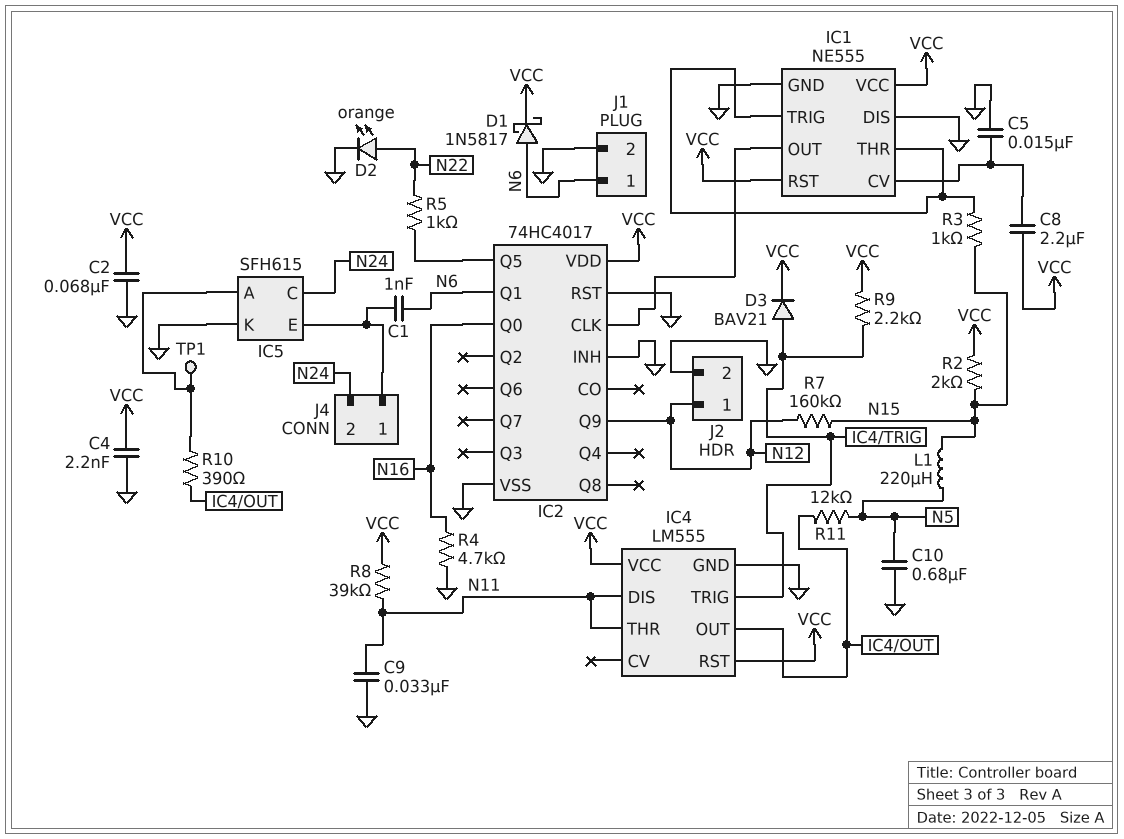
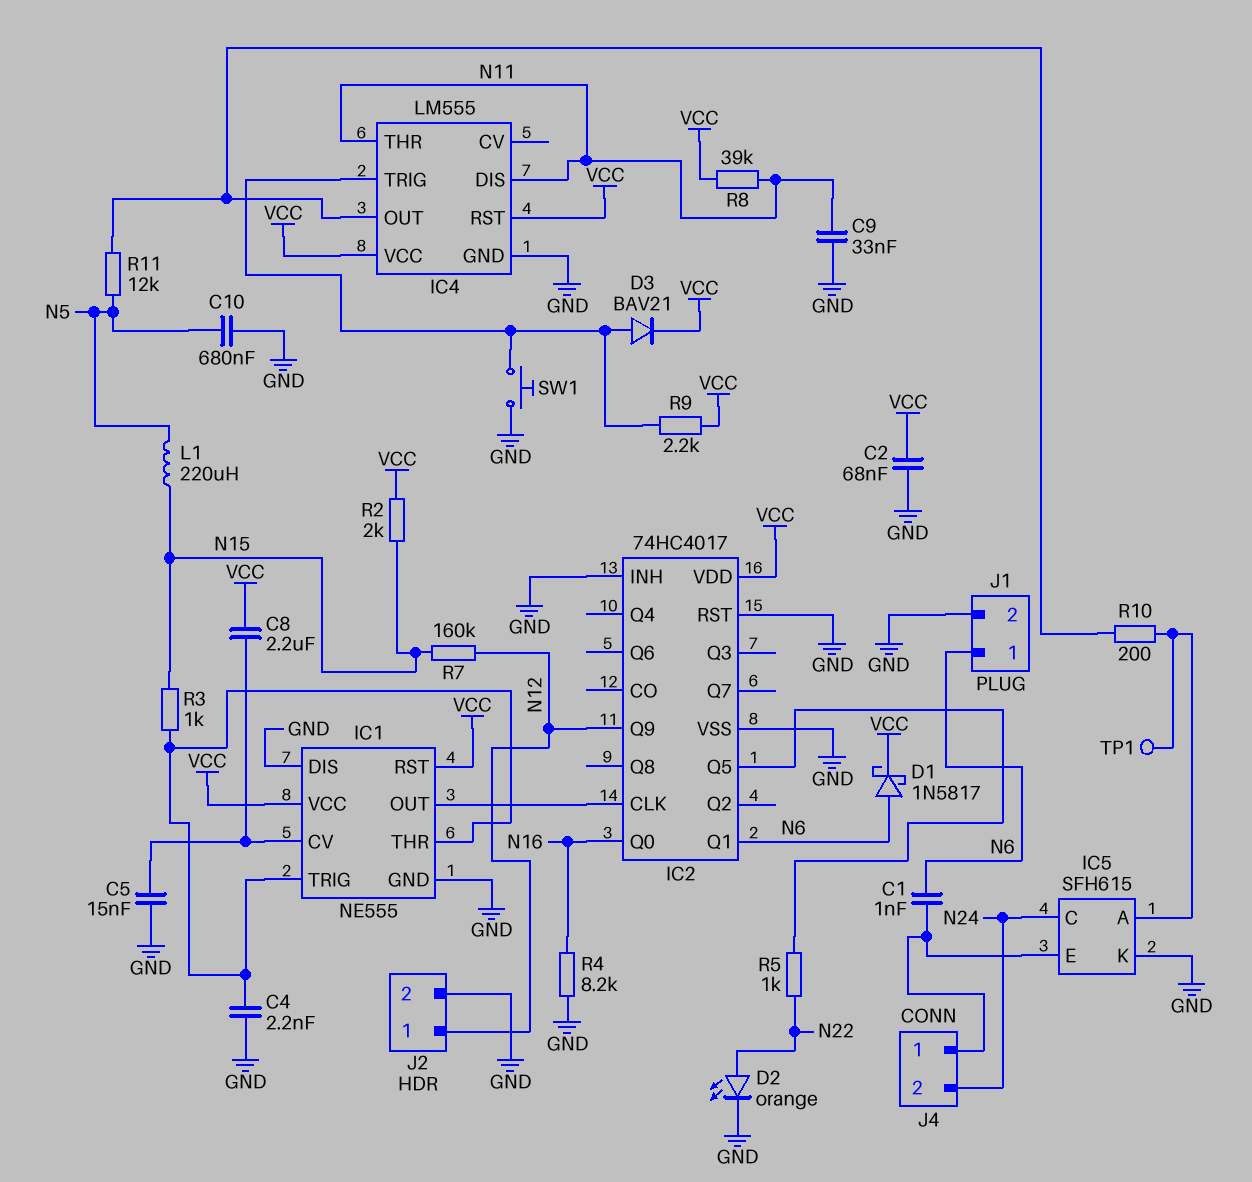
C4: 2.2nF (GND, VCC) -> 2.2nF (GND, IC1/THR)
R4: 4.7k (GND, N16) -> 8.2k (GND, N16)
R10: 390 (IC4/OUT, IC5/A) -> 200 (IC4/OUT, IC5/A)
SW1: none -> button (GND, IC4/TRIG)

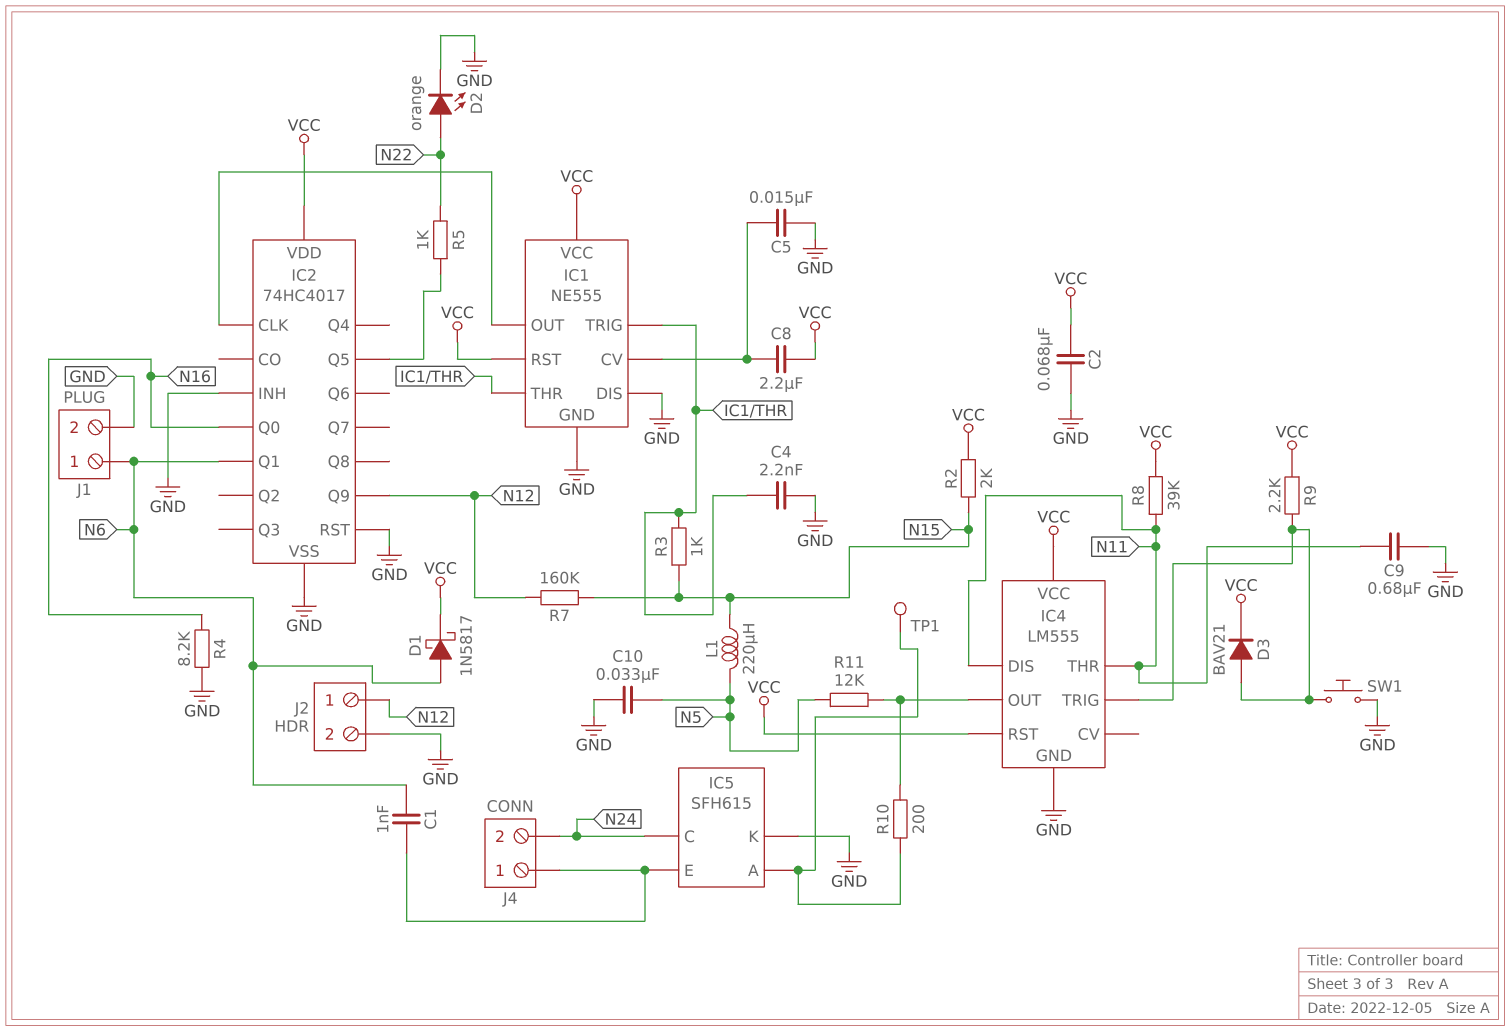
C9: 33nF (GND, N11) -> 680nF (GND, N11)
C10: 680nF (GND, N5) -> 33nF (GND, N5)

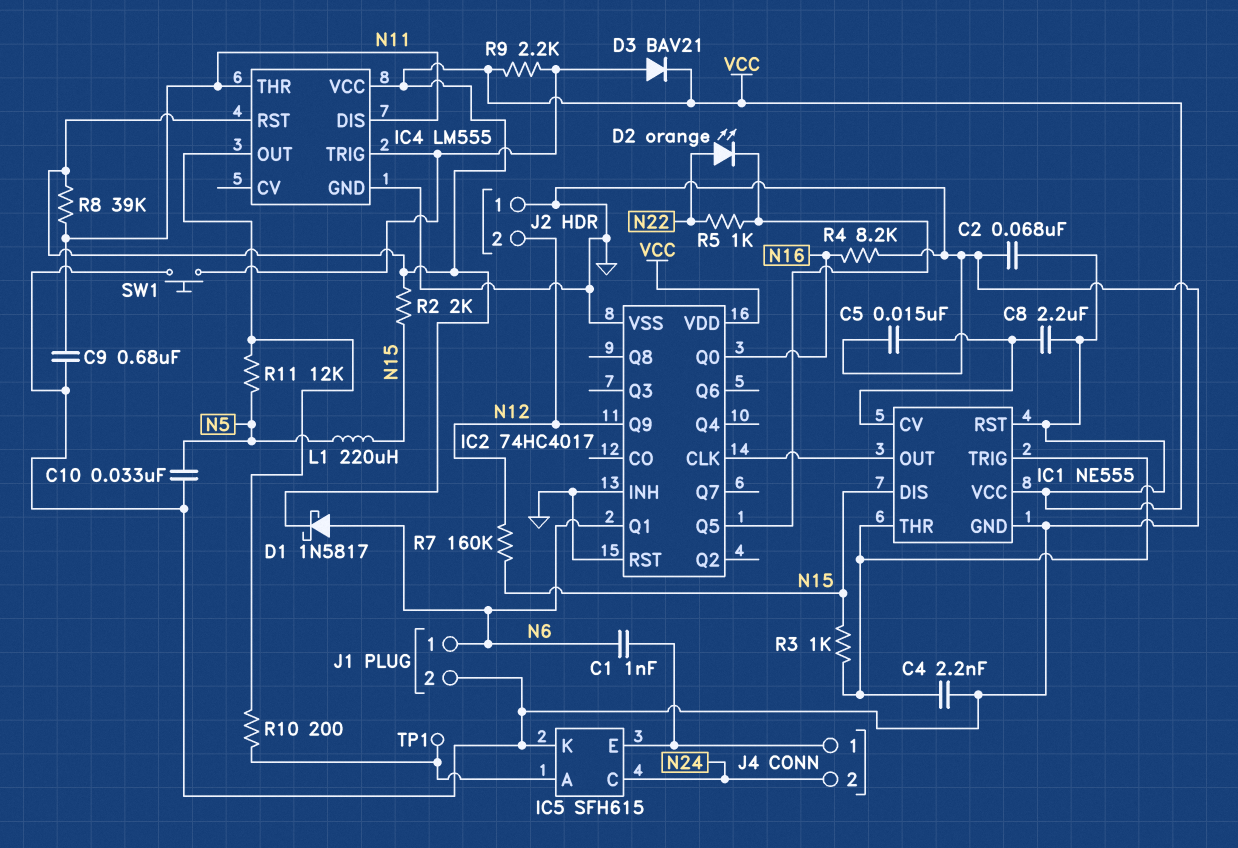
D2: LED orange (A N22, K GND) -> LED orange (A N22, K IC2/Q5)
IC1 pin DIS: GND -> N15
J2 pin 1: N12 -> GND
J2 pin 2: GND -> N12

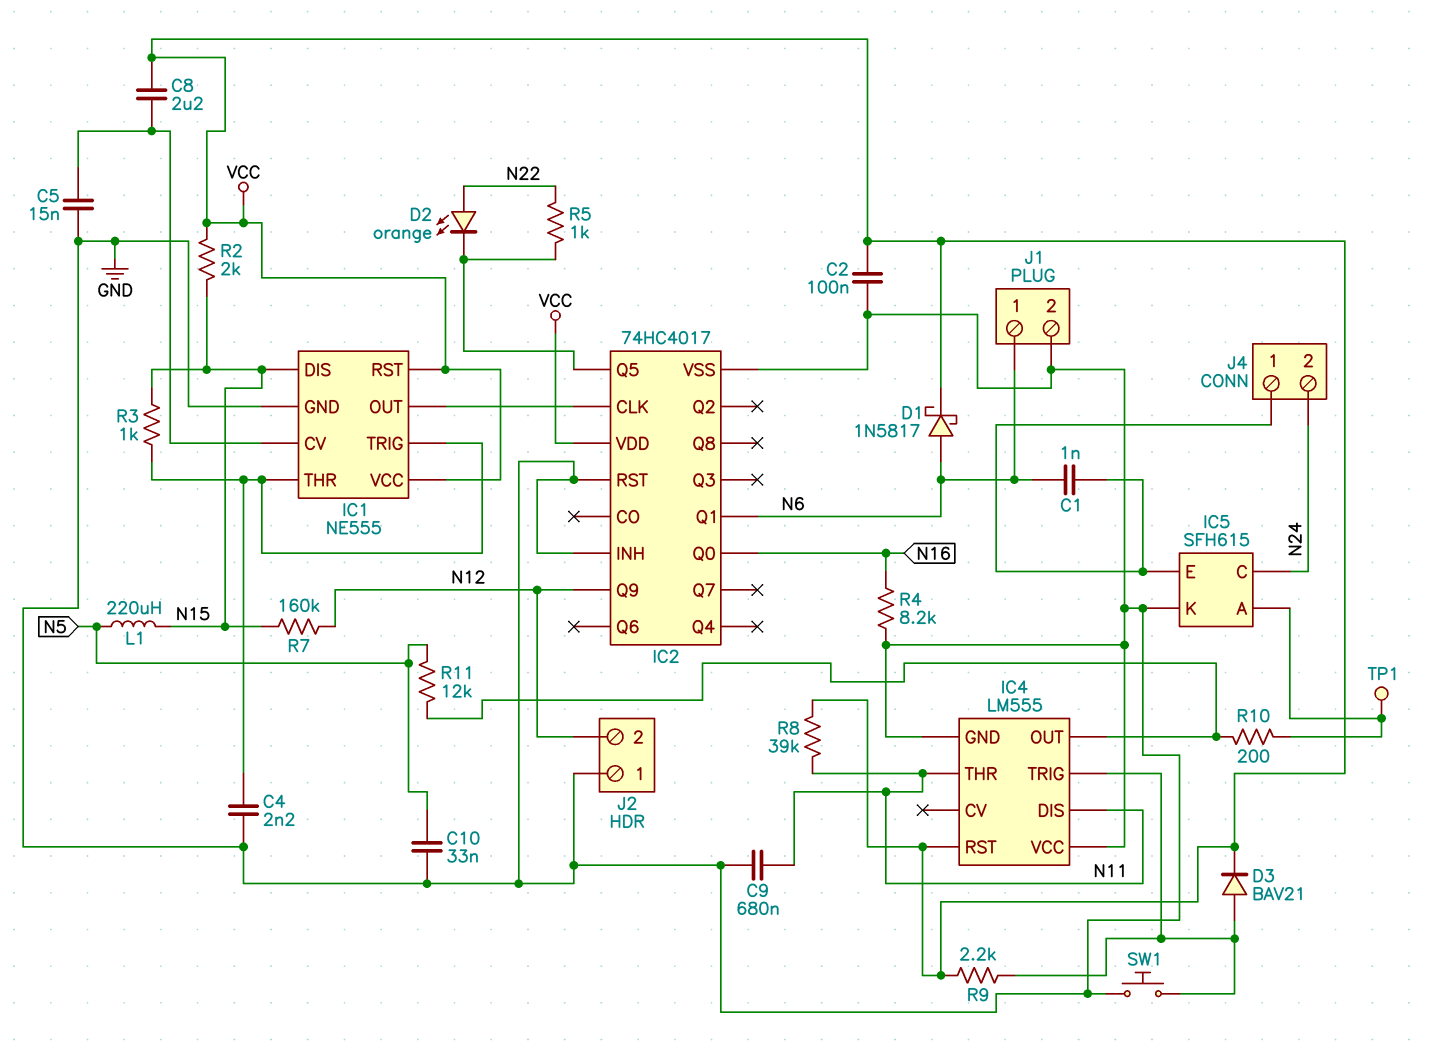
C2: 68nF (GND, VCC) -> 100nF (GND, VCC)
IC4 pin VCC: VCC -> GND

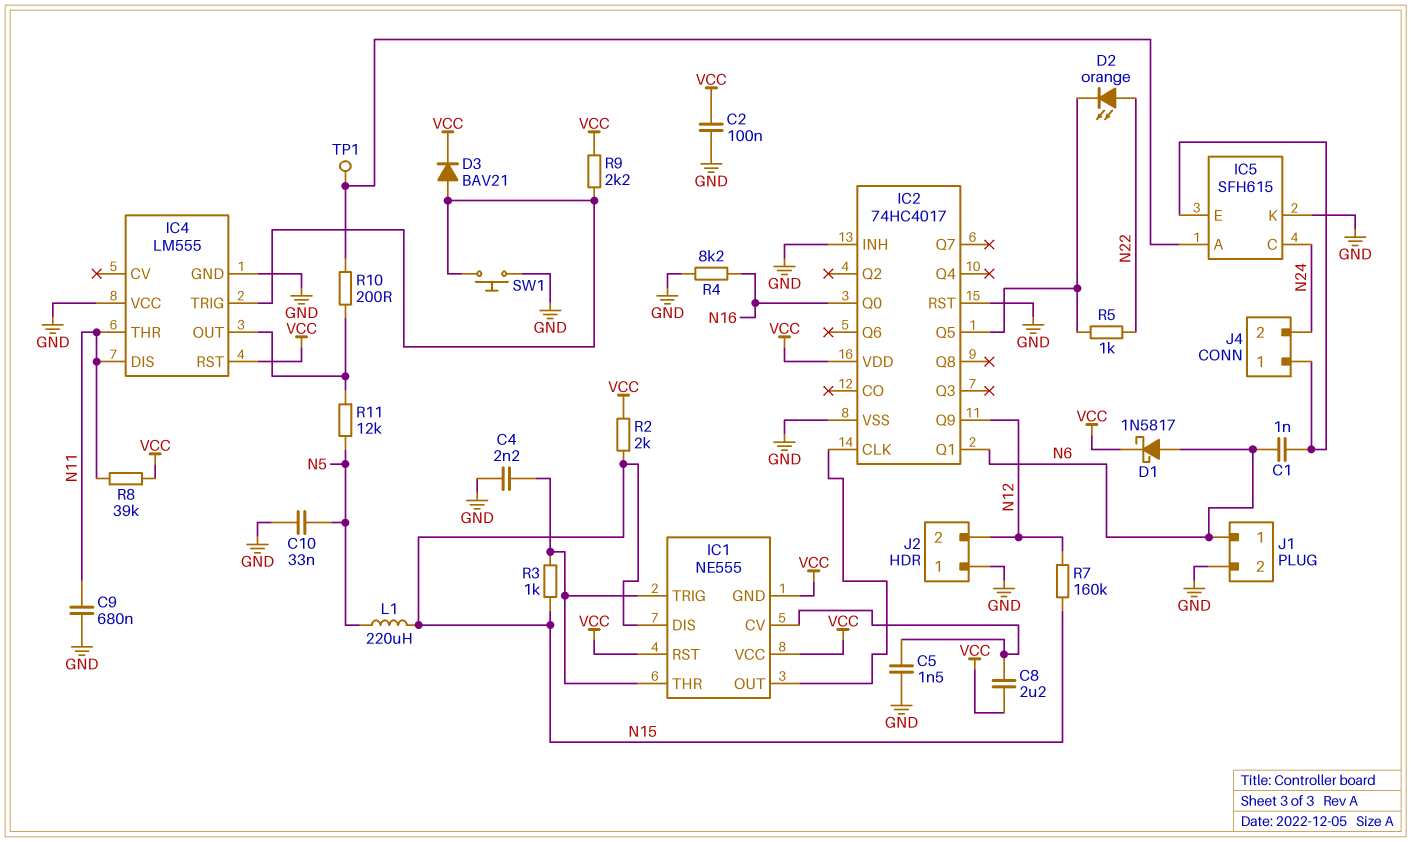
C5: 15nF (GND, IC1/CV) -> 1.5nF (GND, IC1/CV)
IC1 pin GND: GND -> VCC

